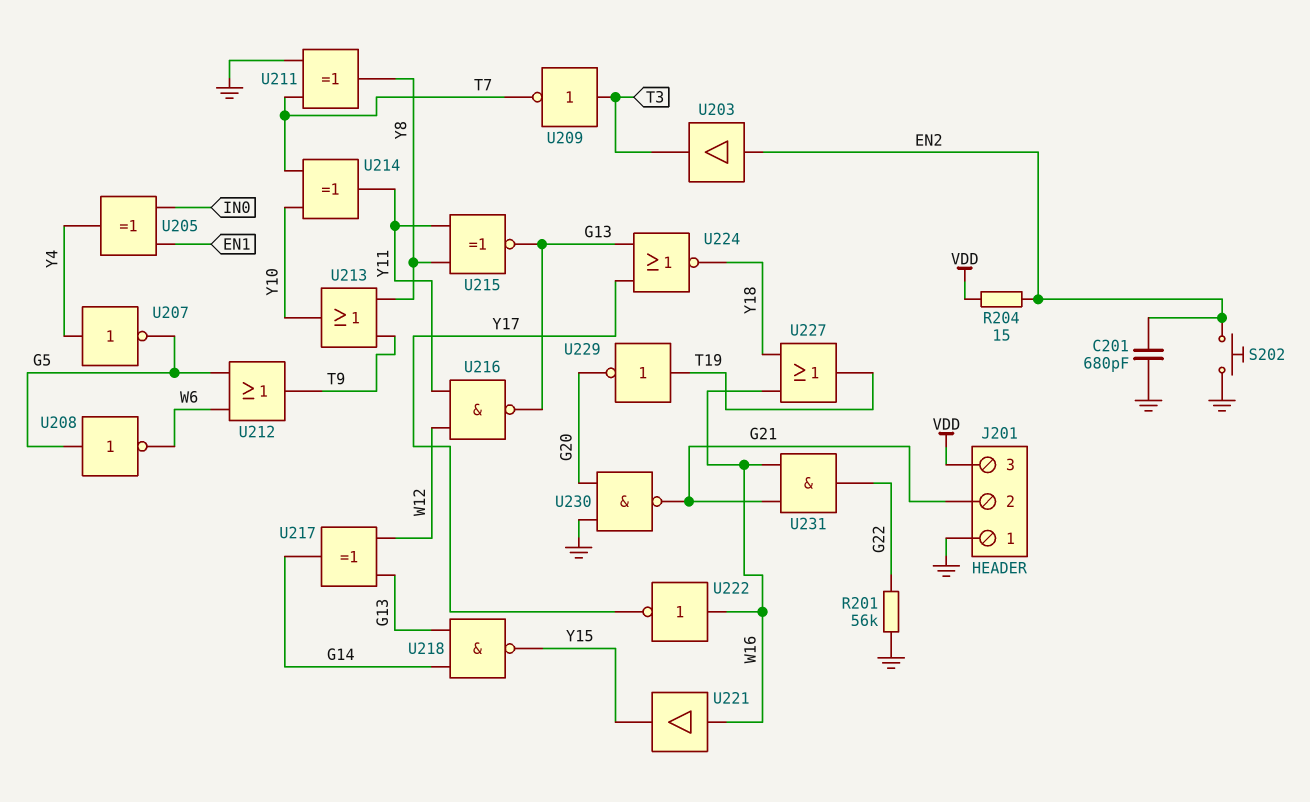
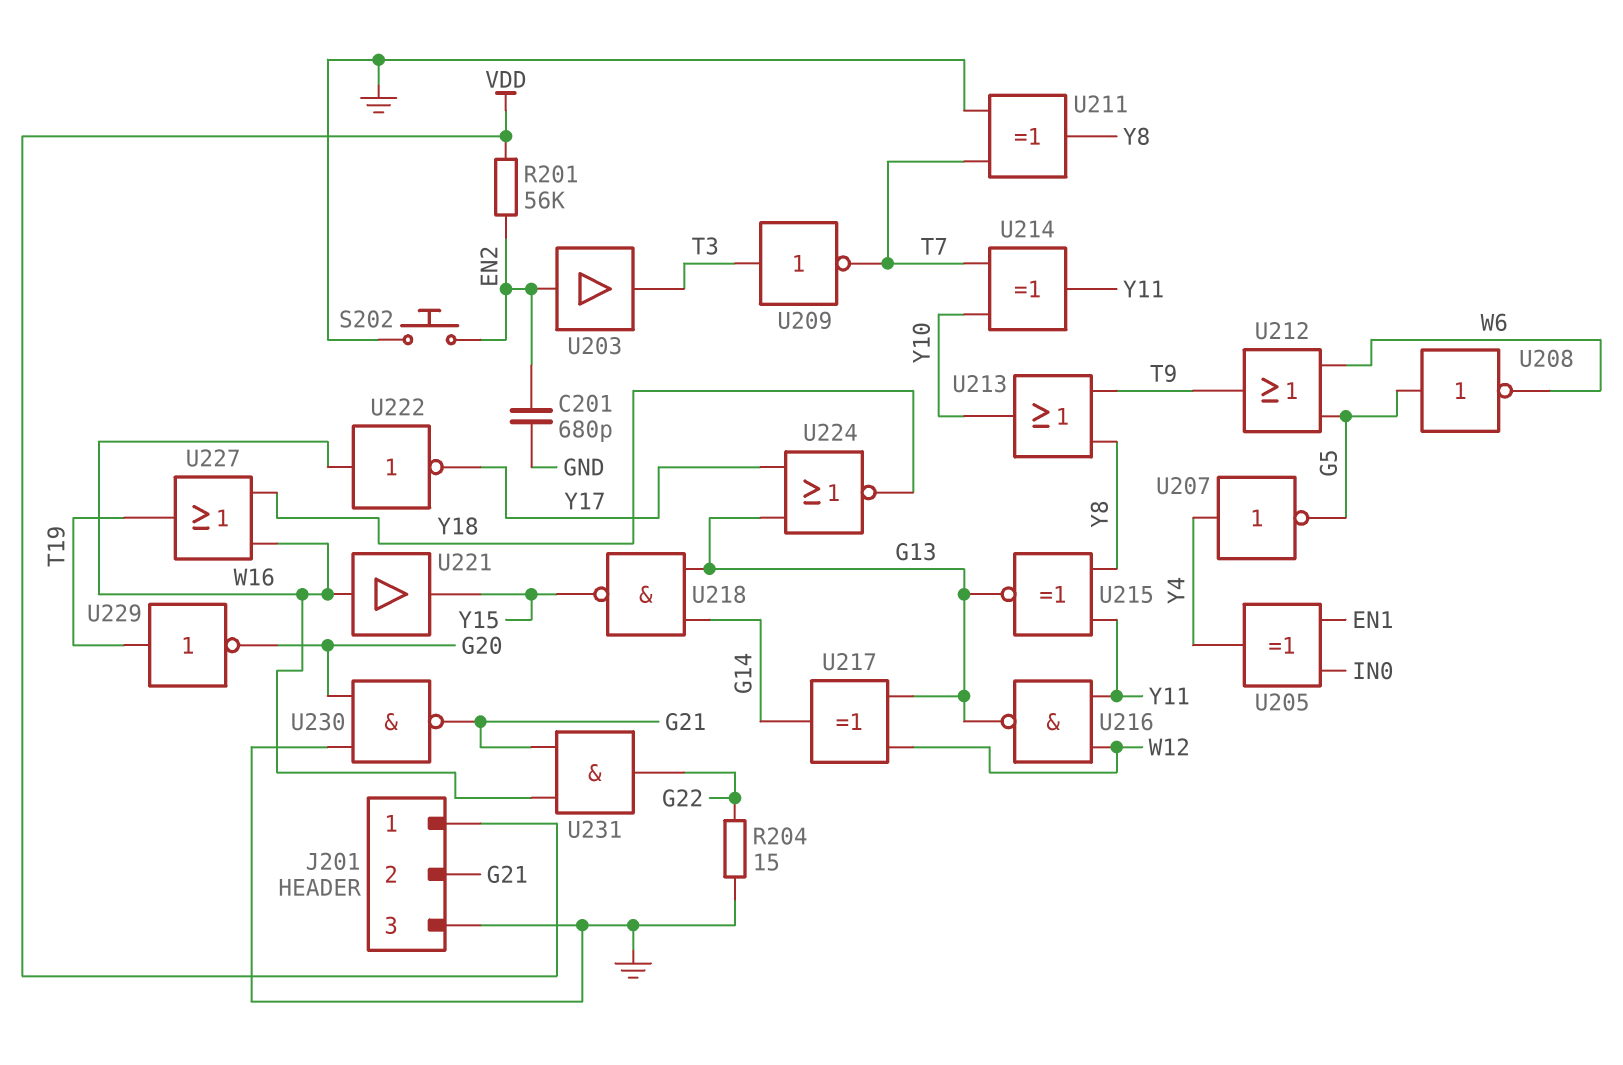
J201 pin 1: GND -> VDD
J201 pin 3: VDD -> GND
R201: 56k (G22, GND) -> 56k (EN2, VDD)
R204: 15 (EN2, VDD) -> 15 (G22, GND)

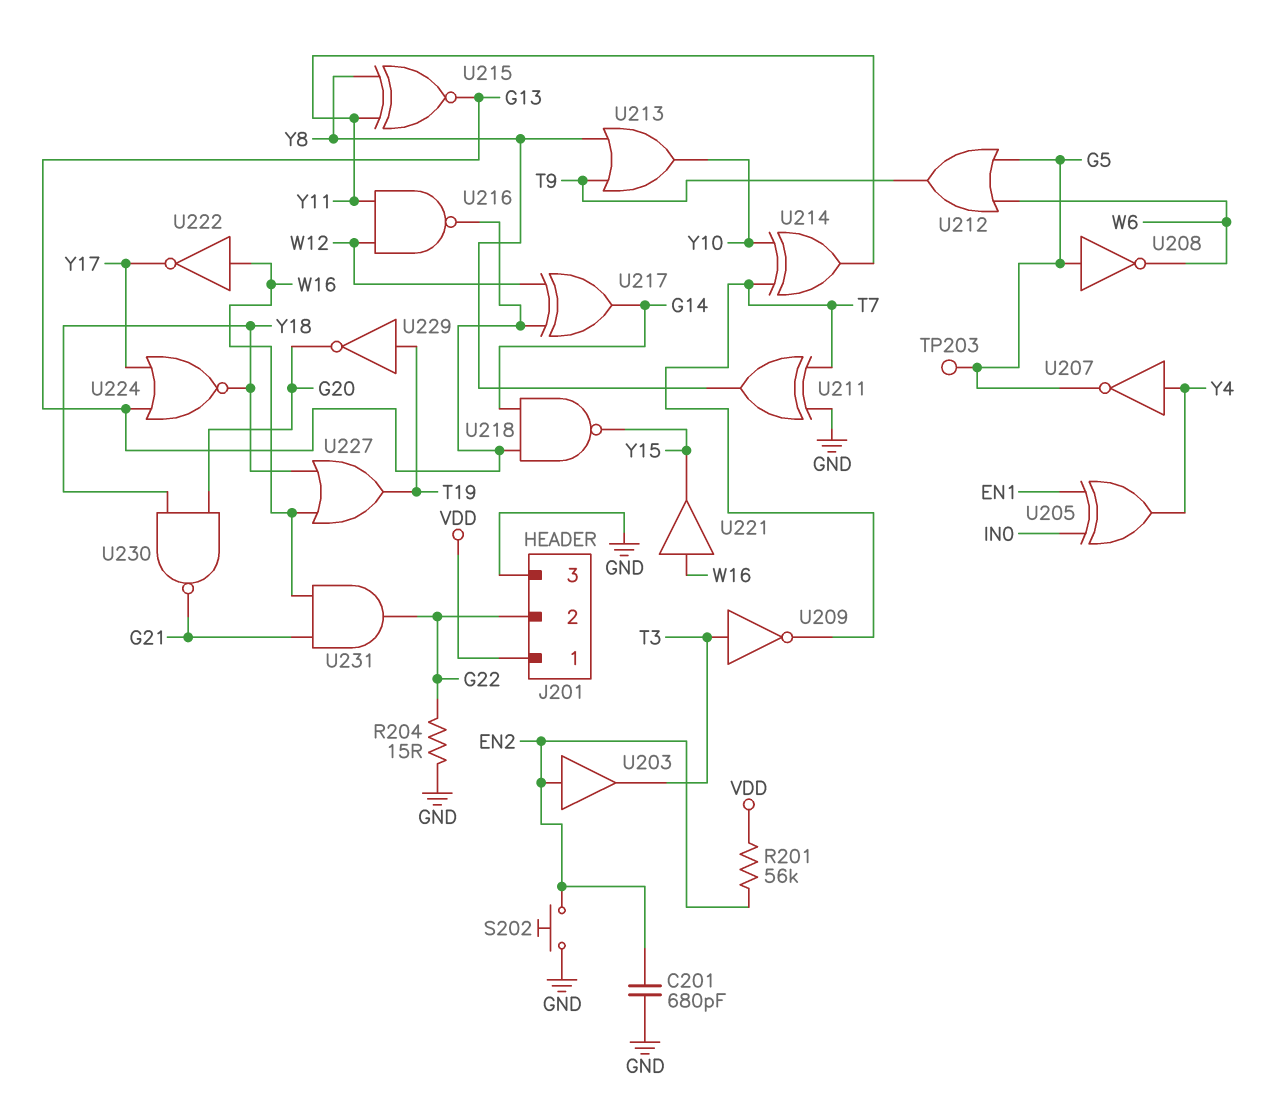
J201 pin 2: G21 -> G22
TP203: none -> test point (G5)
U230: NAND (in G20, in GND, out G21) -> NAND (in G20, in Y18, out G21)

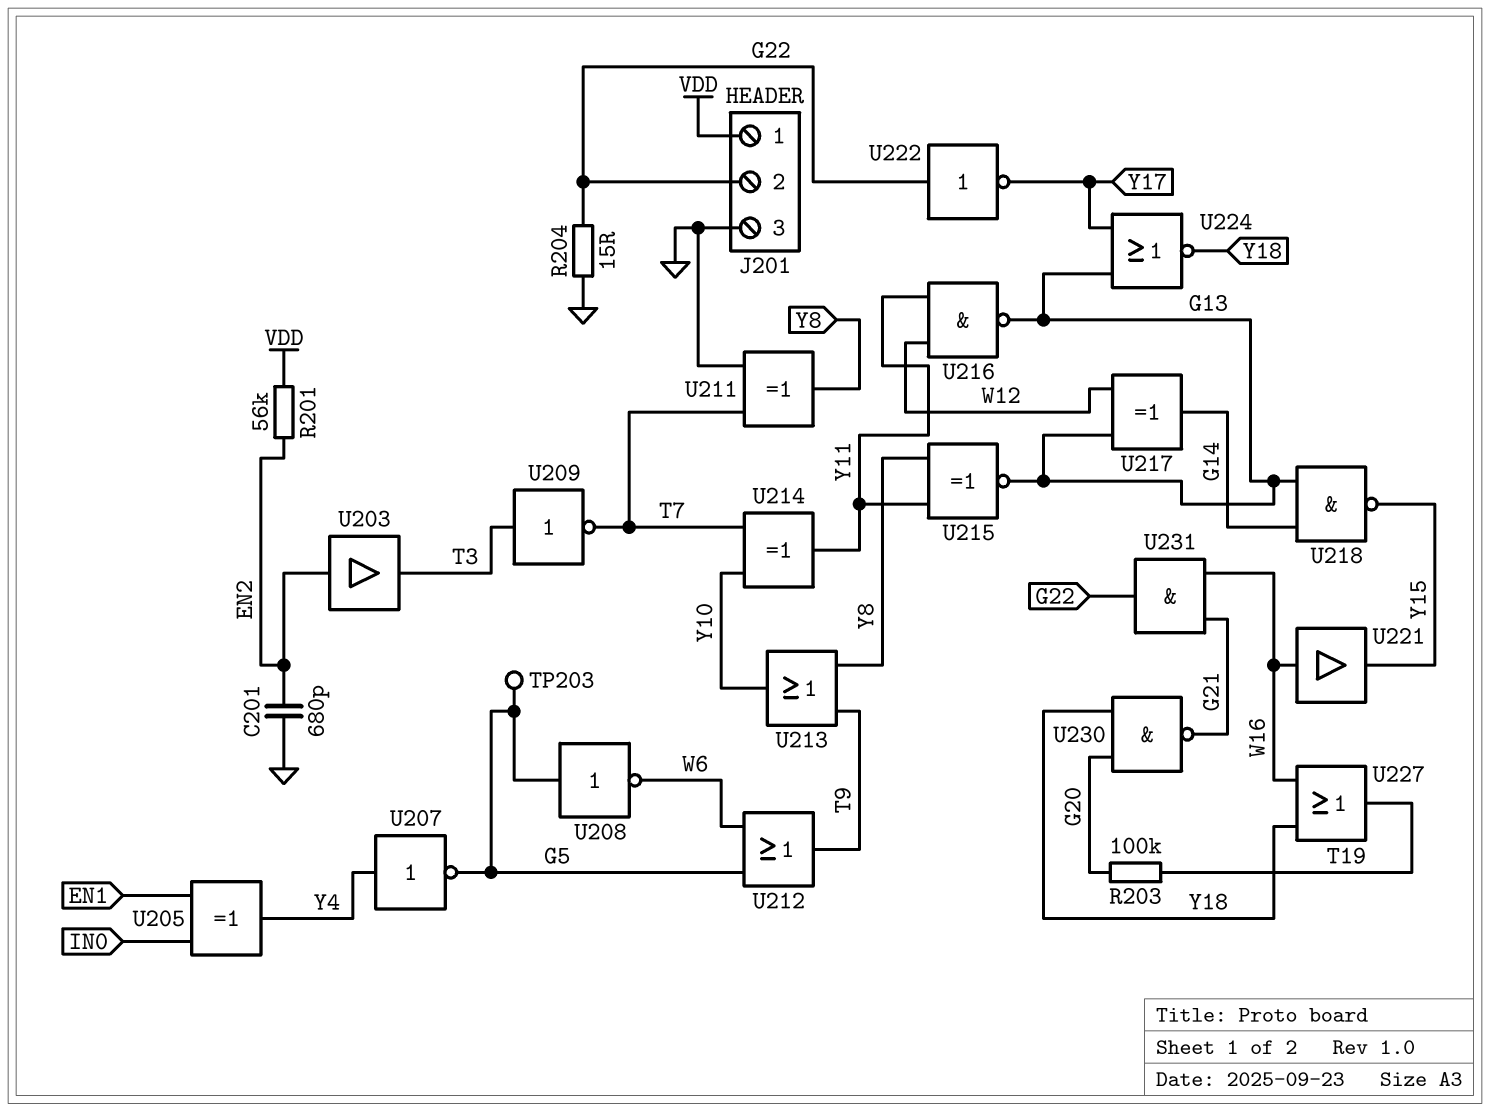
R203: none -> 100k (G20, T19)
S202: button (EN2, GND) -> none
U222: NOT (in W16, out Y17) -> NOT (in G22, out Y17)
U229: NOT (in T19, out G20) -> none

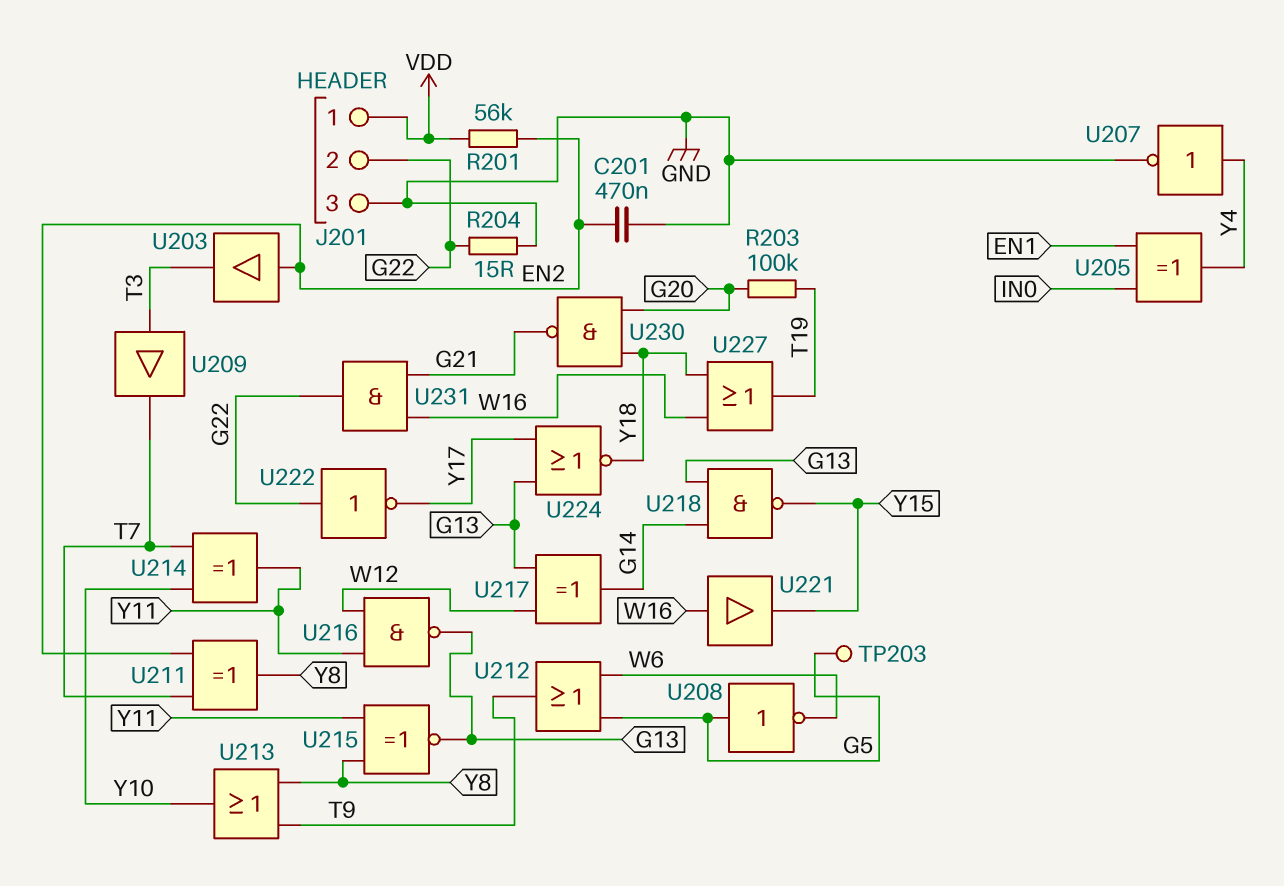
C201: 680pF (EN2, GND) -> 470nF (EN2, GND)
U207: NOT (in Y4, out G5) -> NOT (in Y4, out GND)
U209: NOT (in T3, out T7) -> buffer (in T3, out T7)
U211: XOR (in GND, in T7, out Y8) -> XOR (in EN2, in T7, out Y8)

